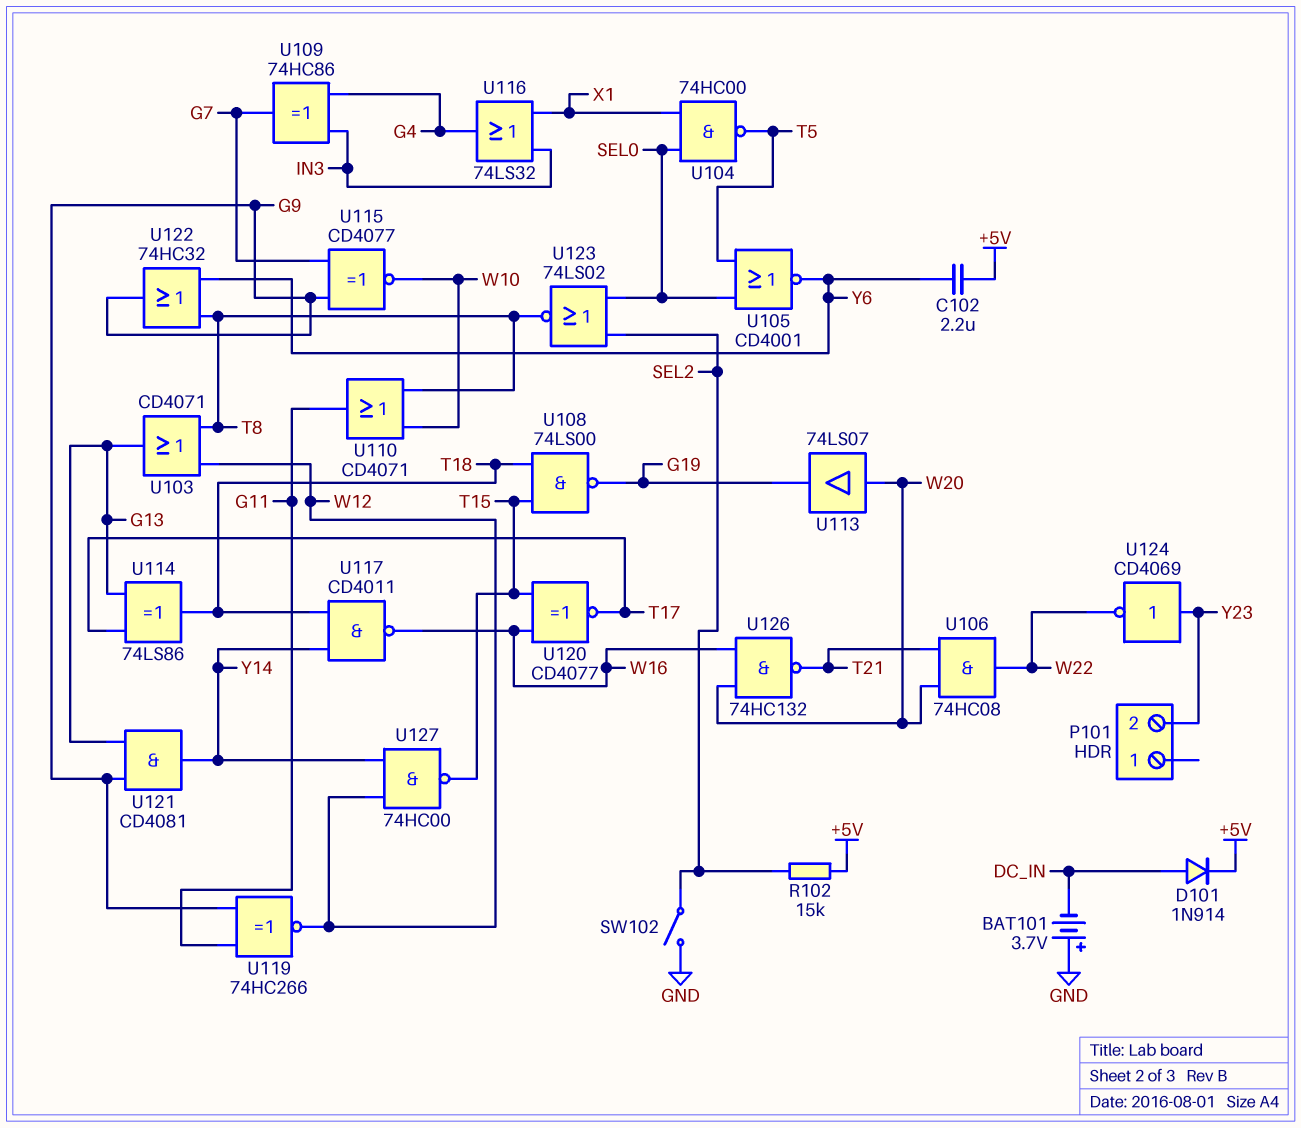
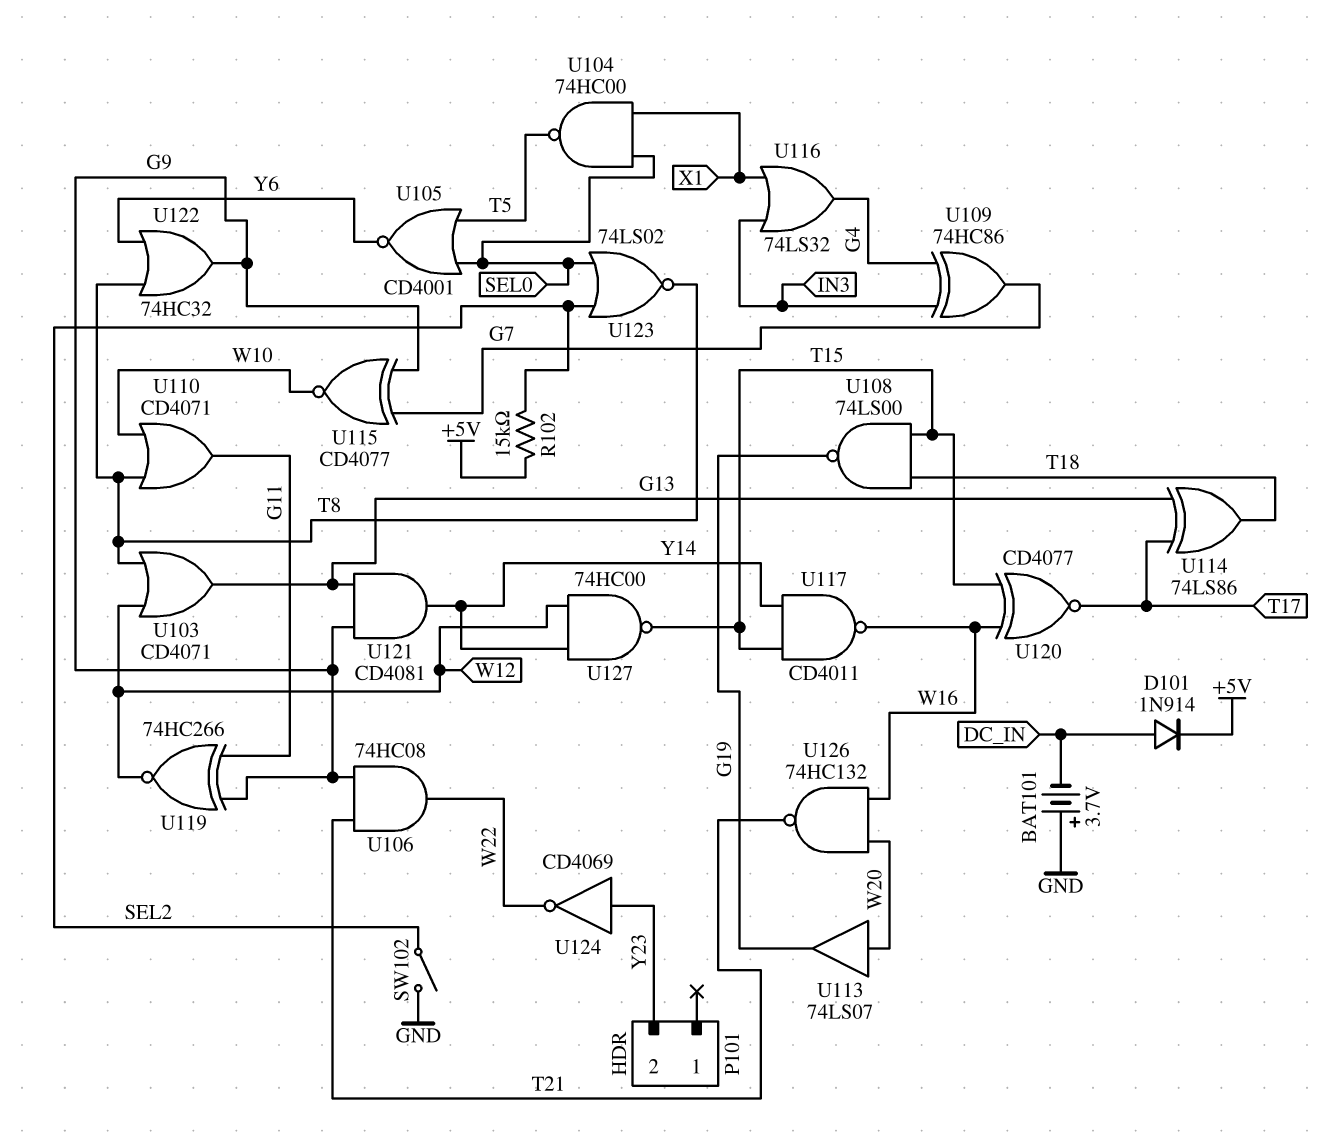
C102: 2.2uF (+5V, Y6) -> none
U106: AND 74HC08 (in T21, in W20, out W22) -> AND 74HC08 (in G9, in T21, out W22)
U117: NAND CD4011 (in T18, in Y14, out W16) -> NAND CD4011 (in T15, in Y14, out W16)

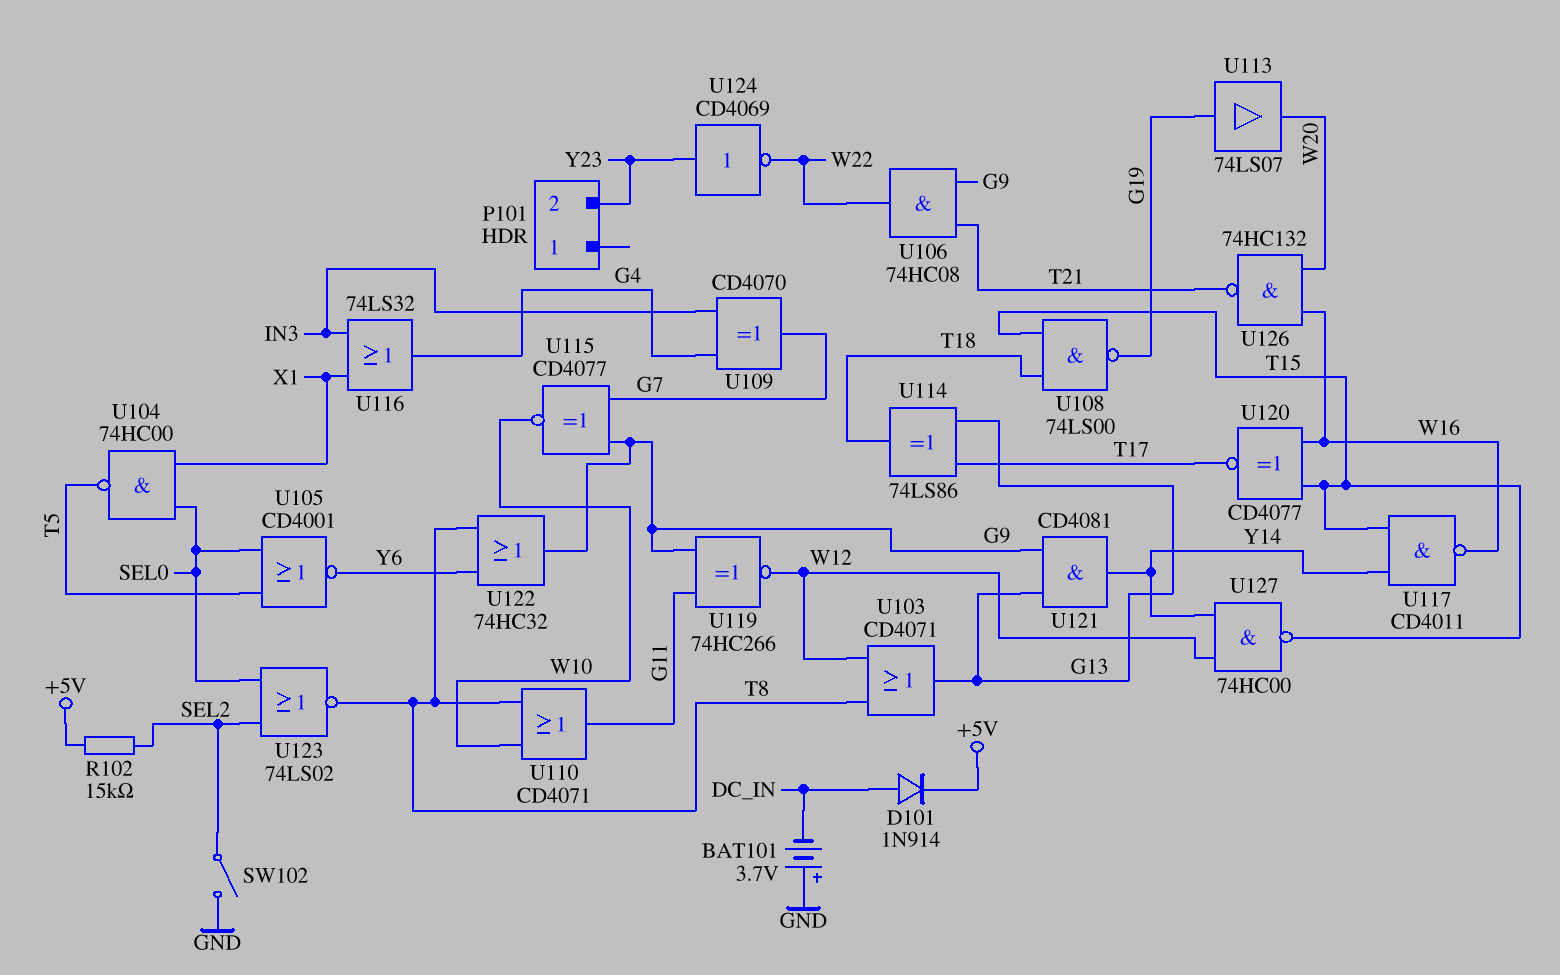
U109: XOR 74HC86 (in G4, in IN3, out G7) -> XOR CD4070 (in G4, in IN3, out G7)
U113: buffer 74LS07 (in W20, out G19) -> buffer 74LS07 (in G19, out W20)

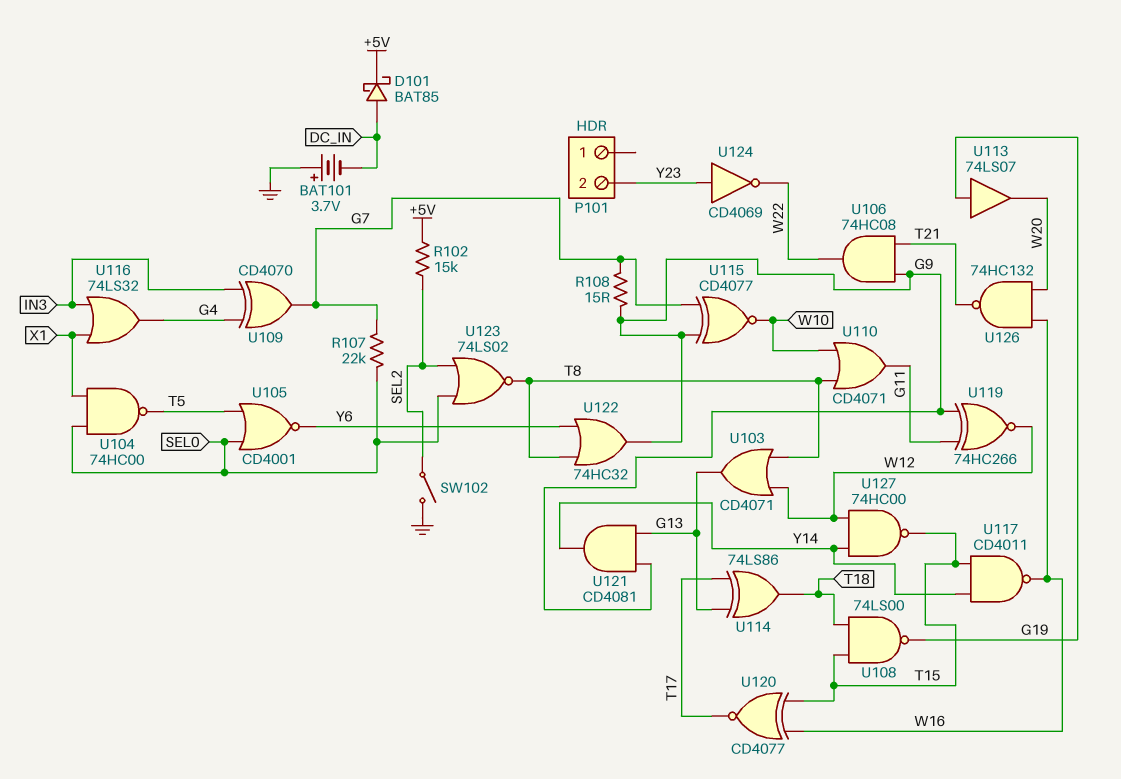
D101: diode 1N914 (A DC_IN, K +5V) -> schottky BAT85 (A DC_IN, K +5V)
R107: none -> 22k (G7, SEL0)
R108: none -> 15 (G7, G9)

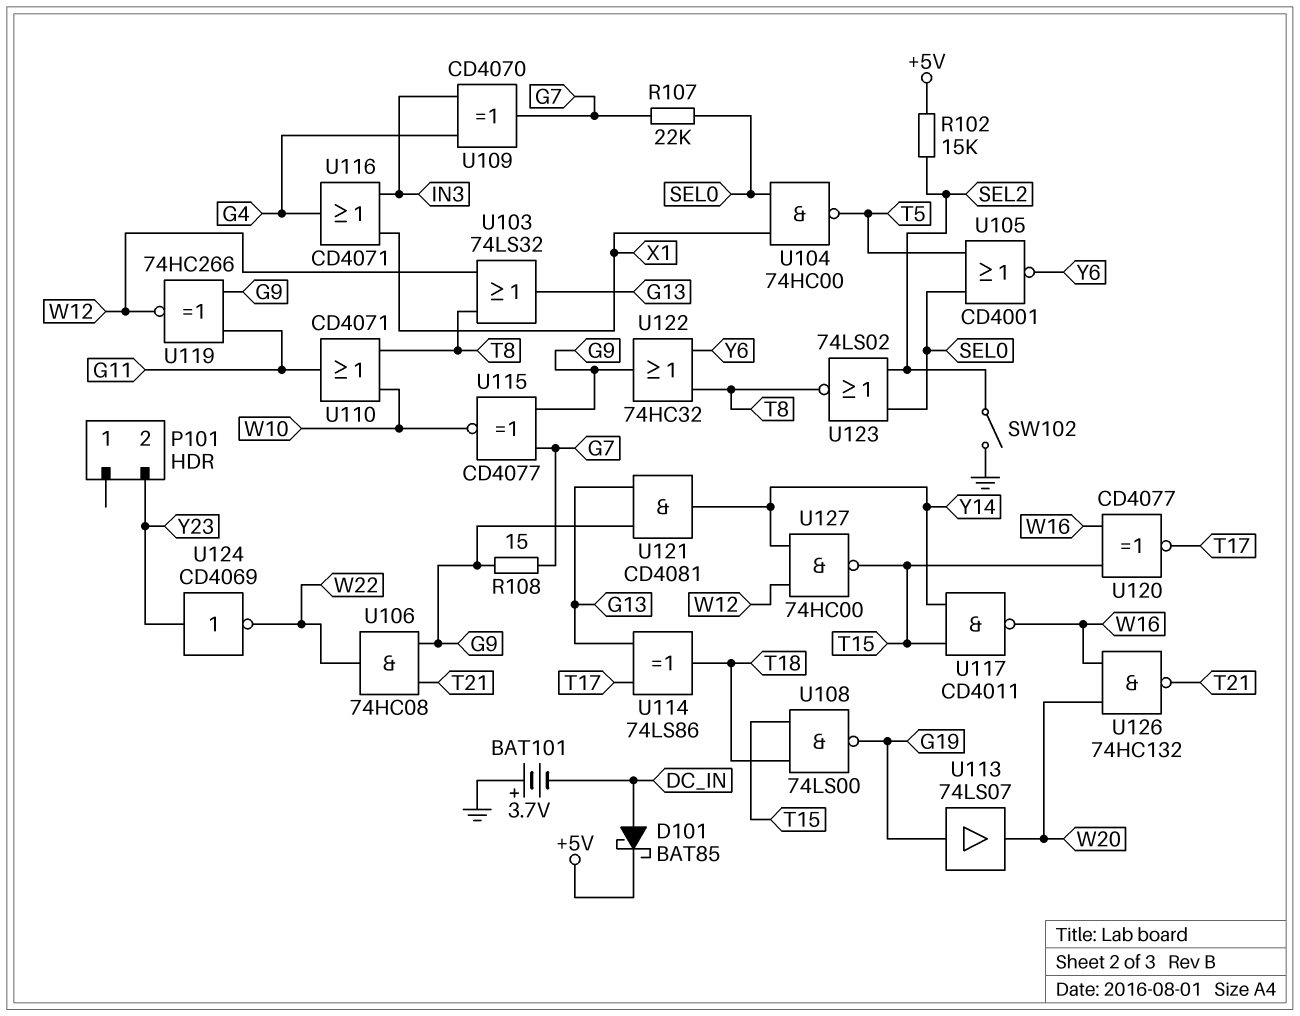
U103: OR CD4071 (in T8, in W12, out G13) -> OR 74LS32 (in T8, in W12, out G13)
U116: OR 74LS32 (in IN3, in X1, out G4) -> OR CD4071 (in IN3, in X1, out G4)

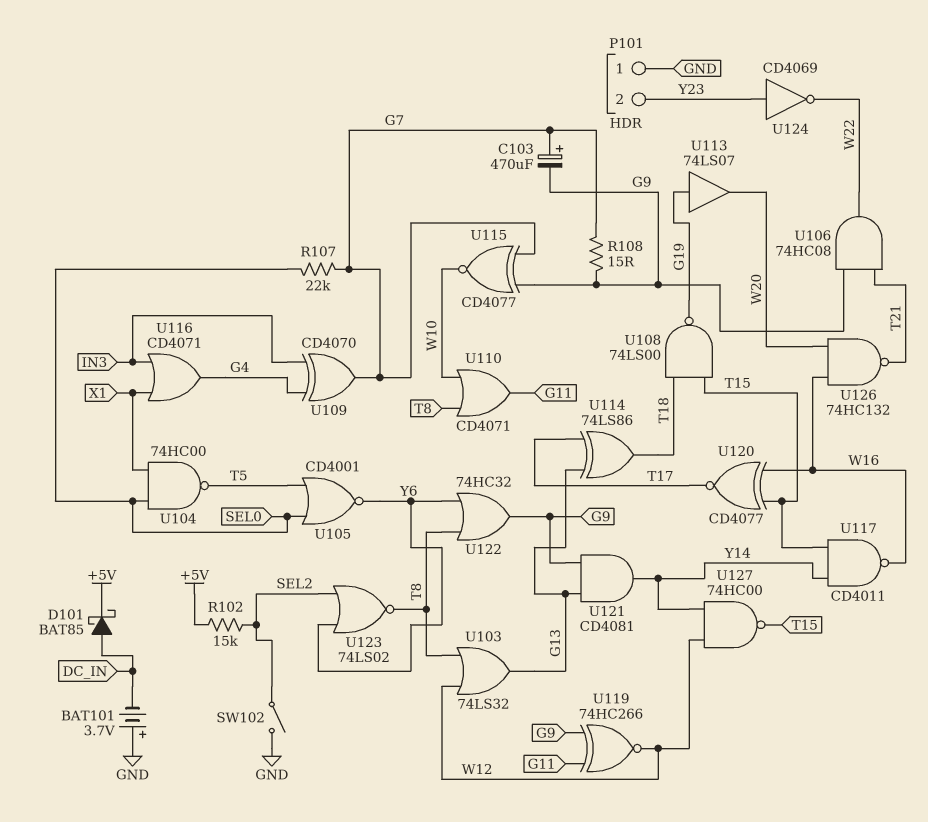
C103: none -> 470uF (plus G7, minus G9)
P101 pin 1: none -> GND
U123: NOR 74LS02 (in SEL0, in SEL2, out T8) -> NOR 74LS02 (in SEL2, in Y6, out T8)

